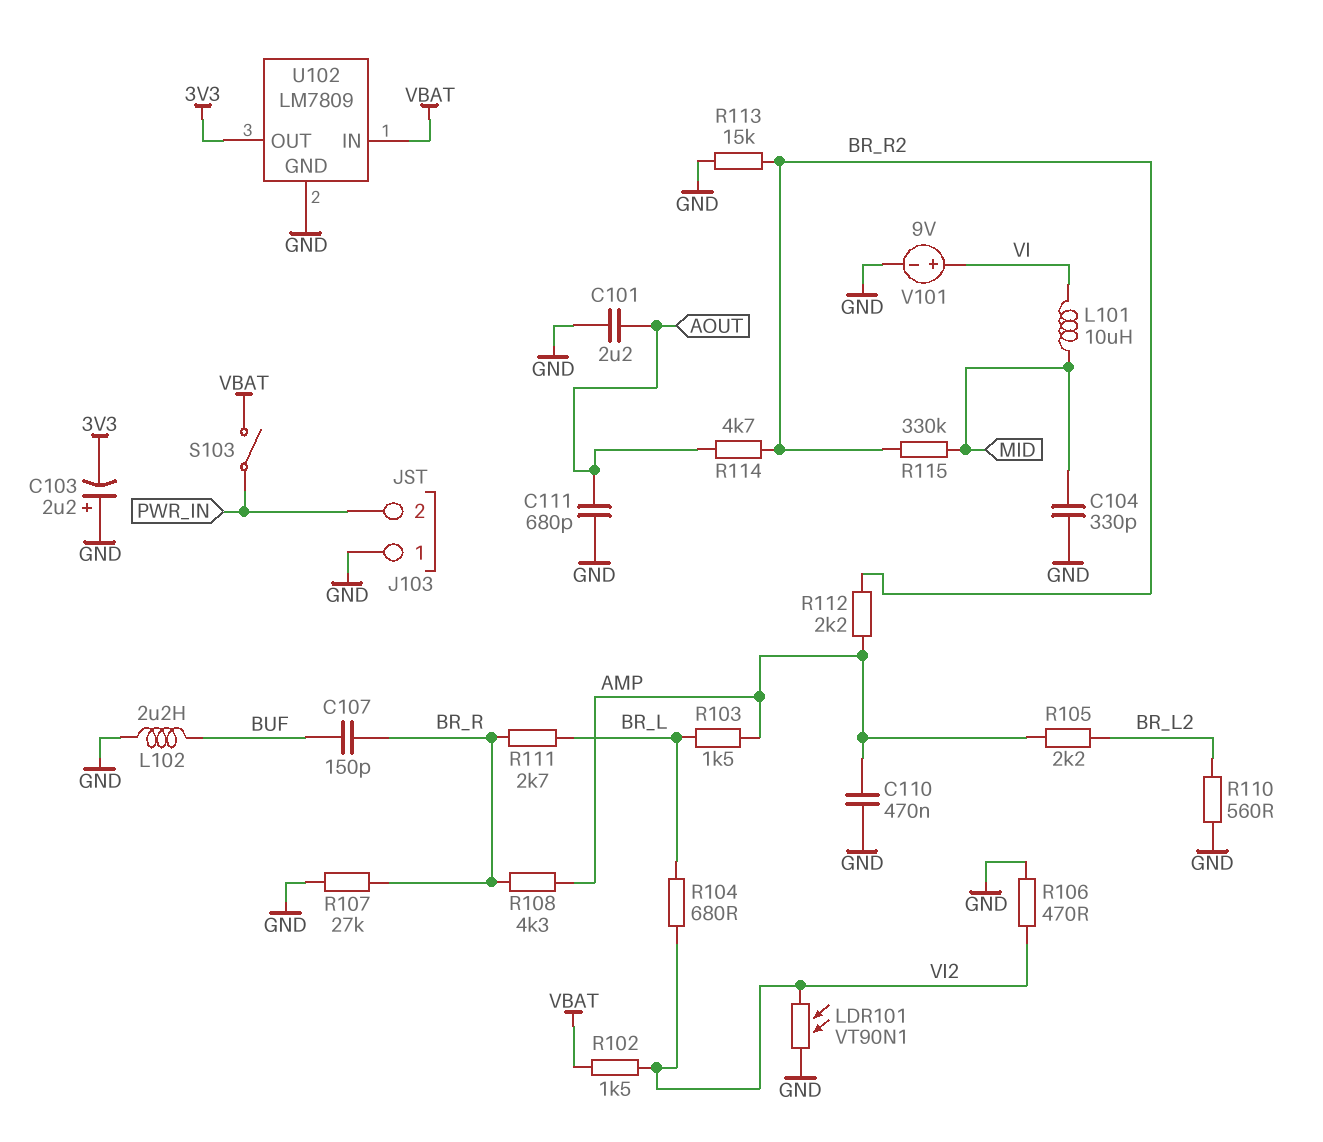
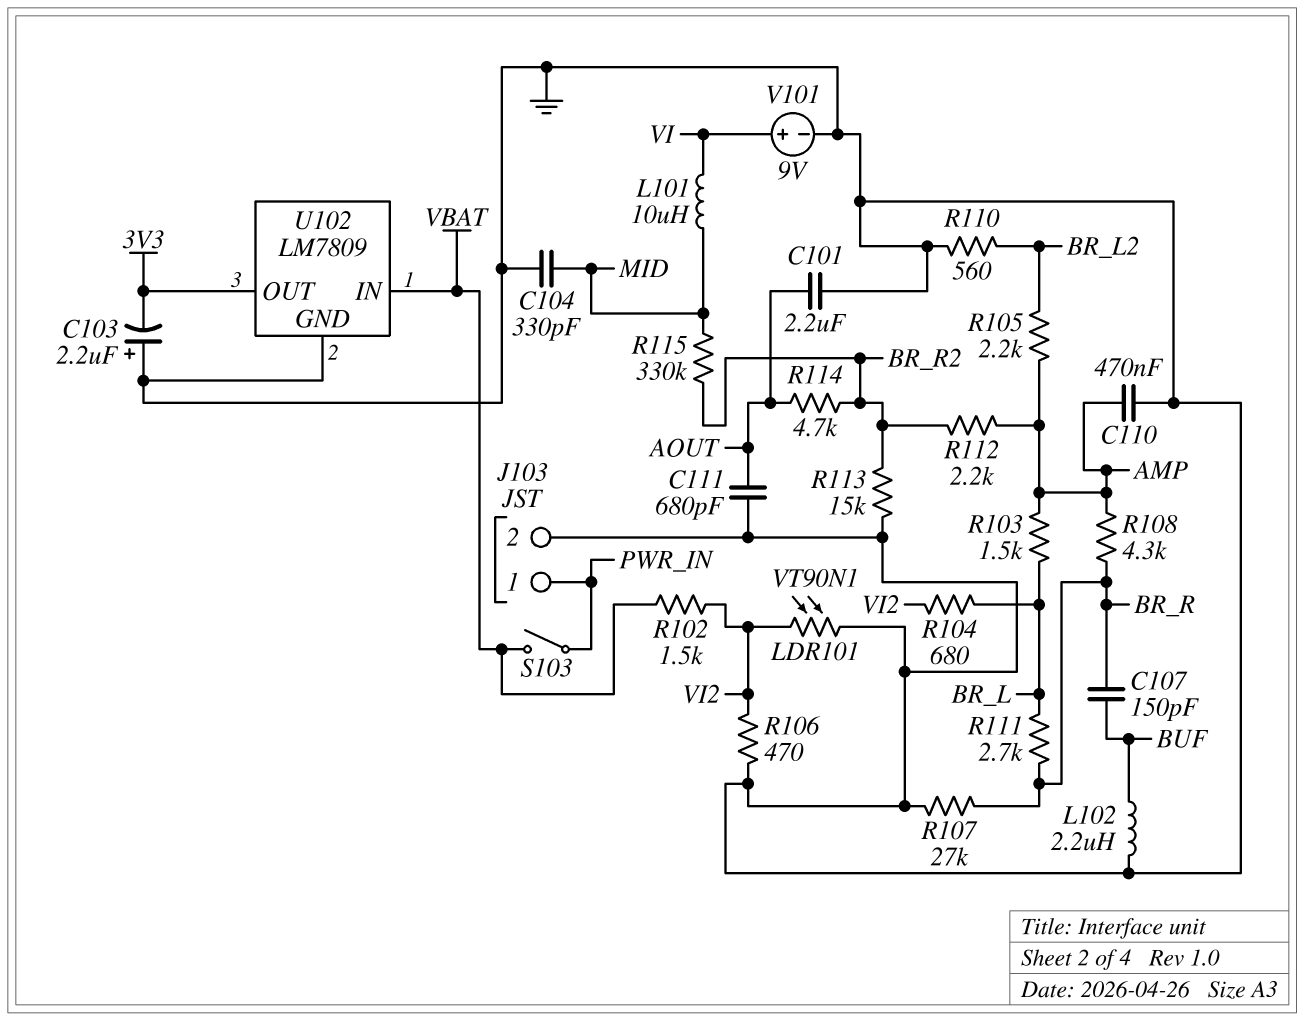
J103 pin 1: GND -> PWR_IN
J103 pin 2: PWR_IN -> GND

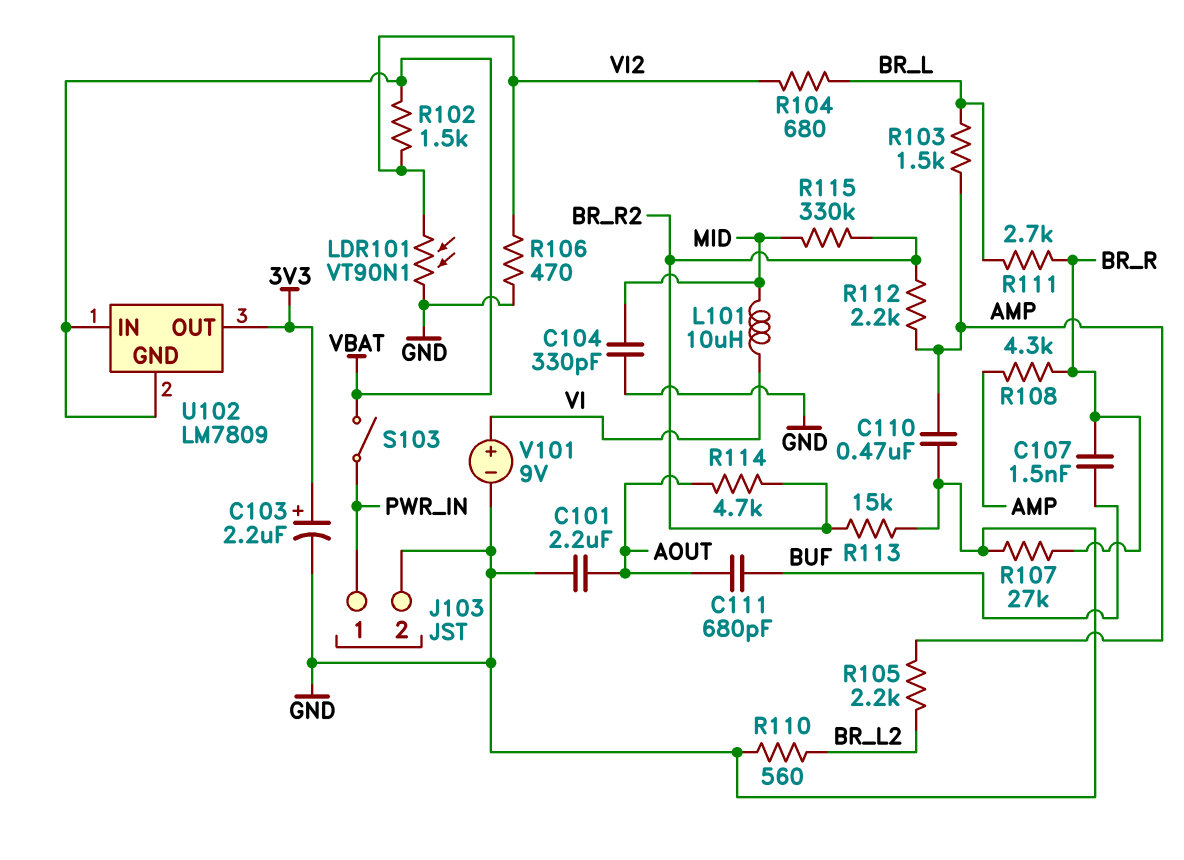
C103: 2.2uF (plus GND, minus 3V3) -> 2.2uF (plus 3V3, minus GND)
C107: 150pF (BR_R, BUF) -> 1.5nF (BR_R, BUF)
C111: 680pF (AOUT, GND) -> 680pF (AOUT, BUF)
L102: 2.2uH (BUF, GND) -> none
U102 pin GND: GND -> VBAT

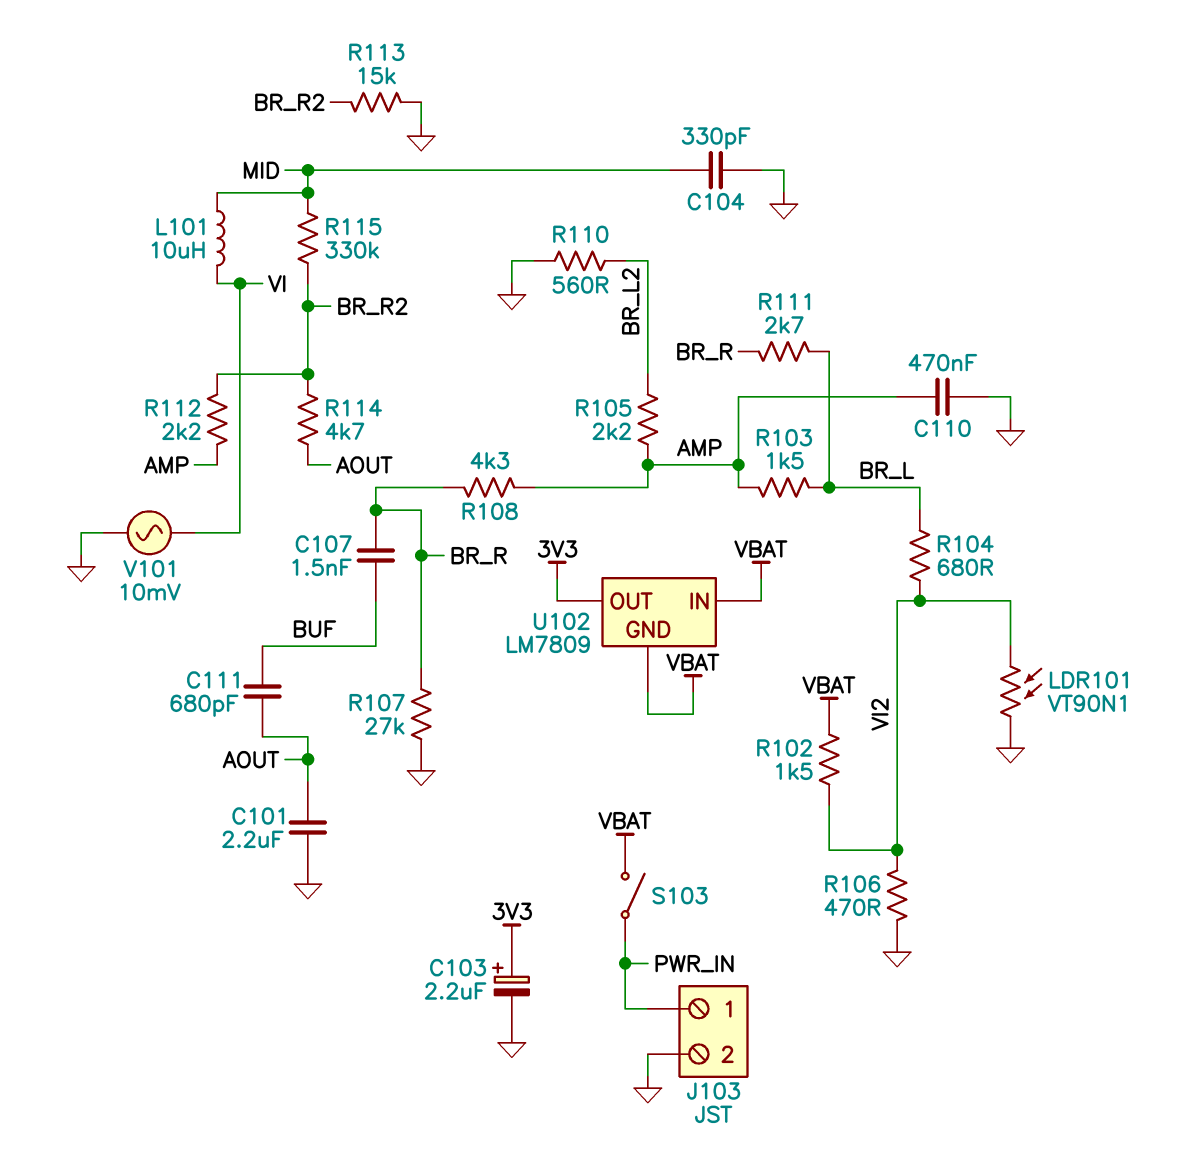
V101: 9V (plus VI, minus GND) -> AC 10mV (GND, VI)

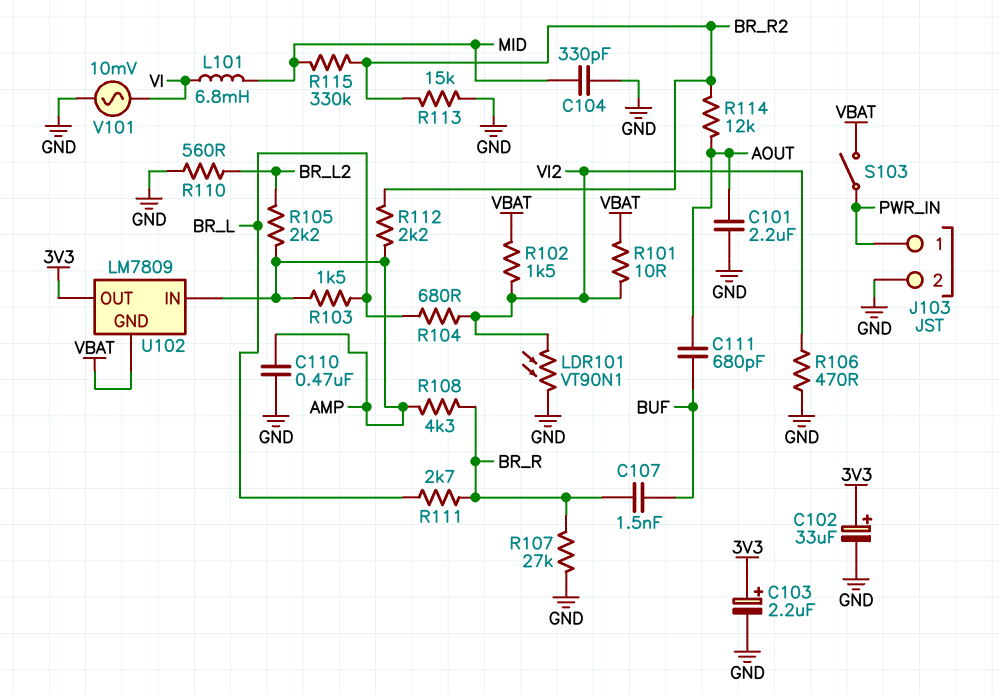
C102: none -> 33uF (plus 3V3, minus GND)
L101: 10uH (MID, VI) -> 6.8mH (MID, VI)
R101: none -> 10 (VBAT, VI2)
R114: 4.7k (AOUT, BR_R2) -> 12k (AOUT, BR_R2)
U102 pin IN: VBAT -> AMP

